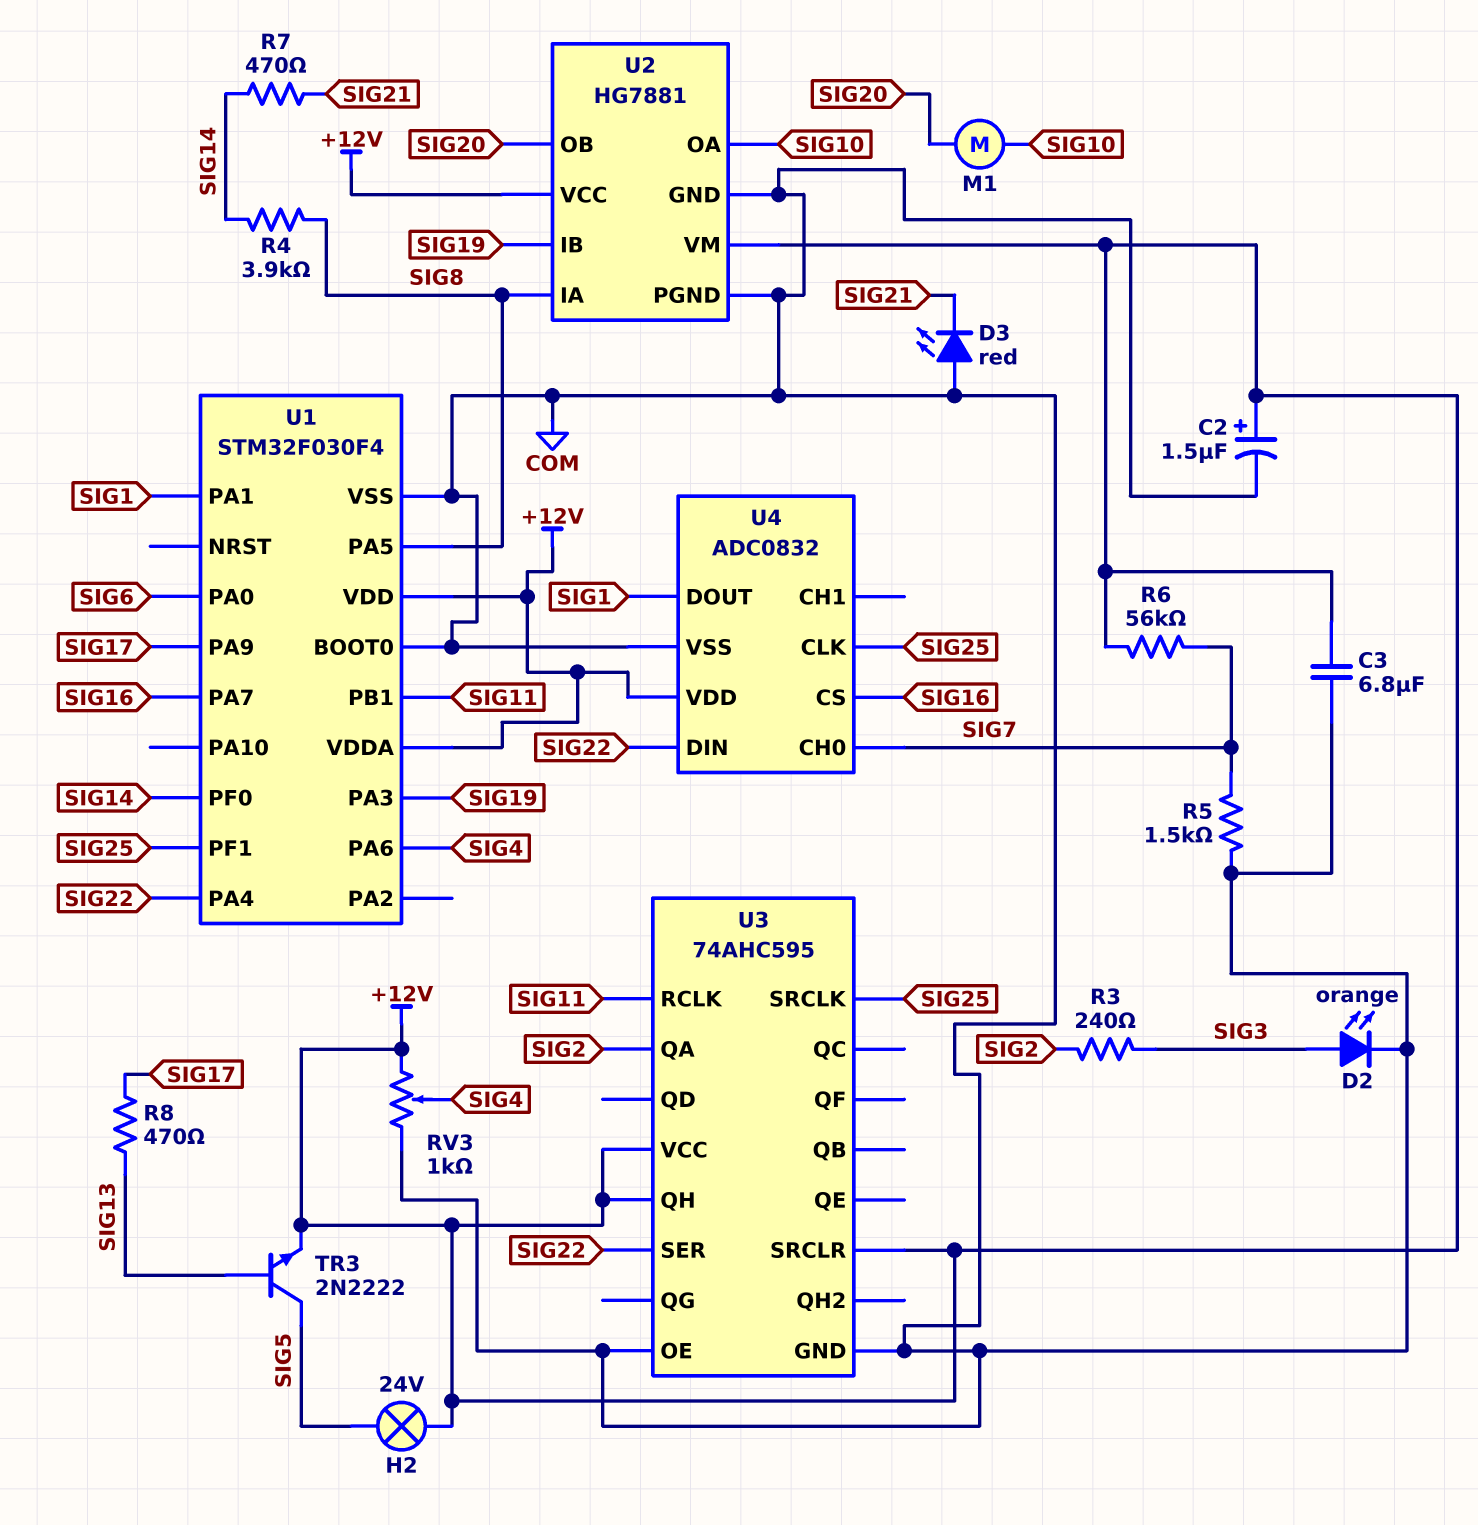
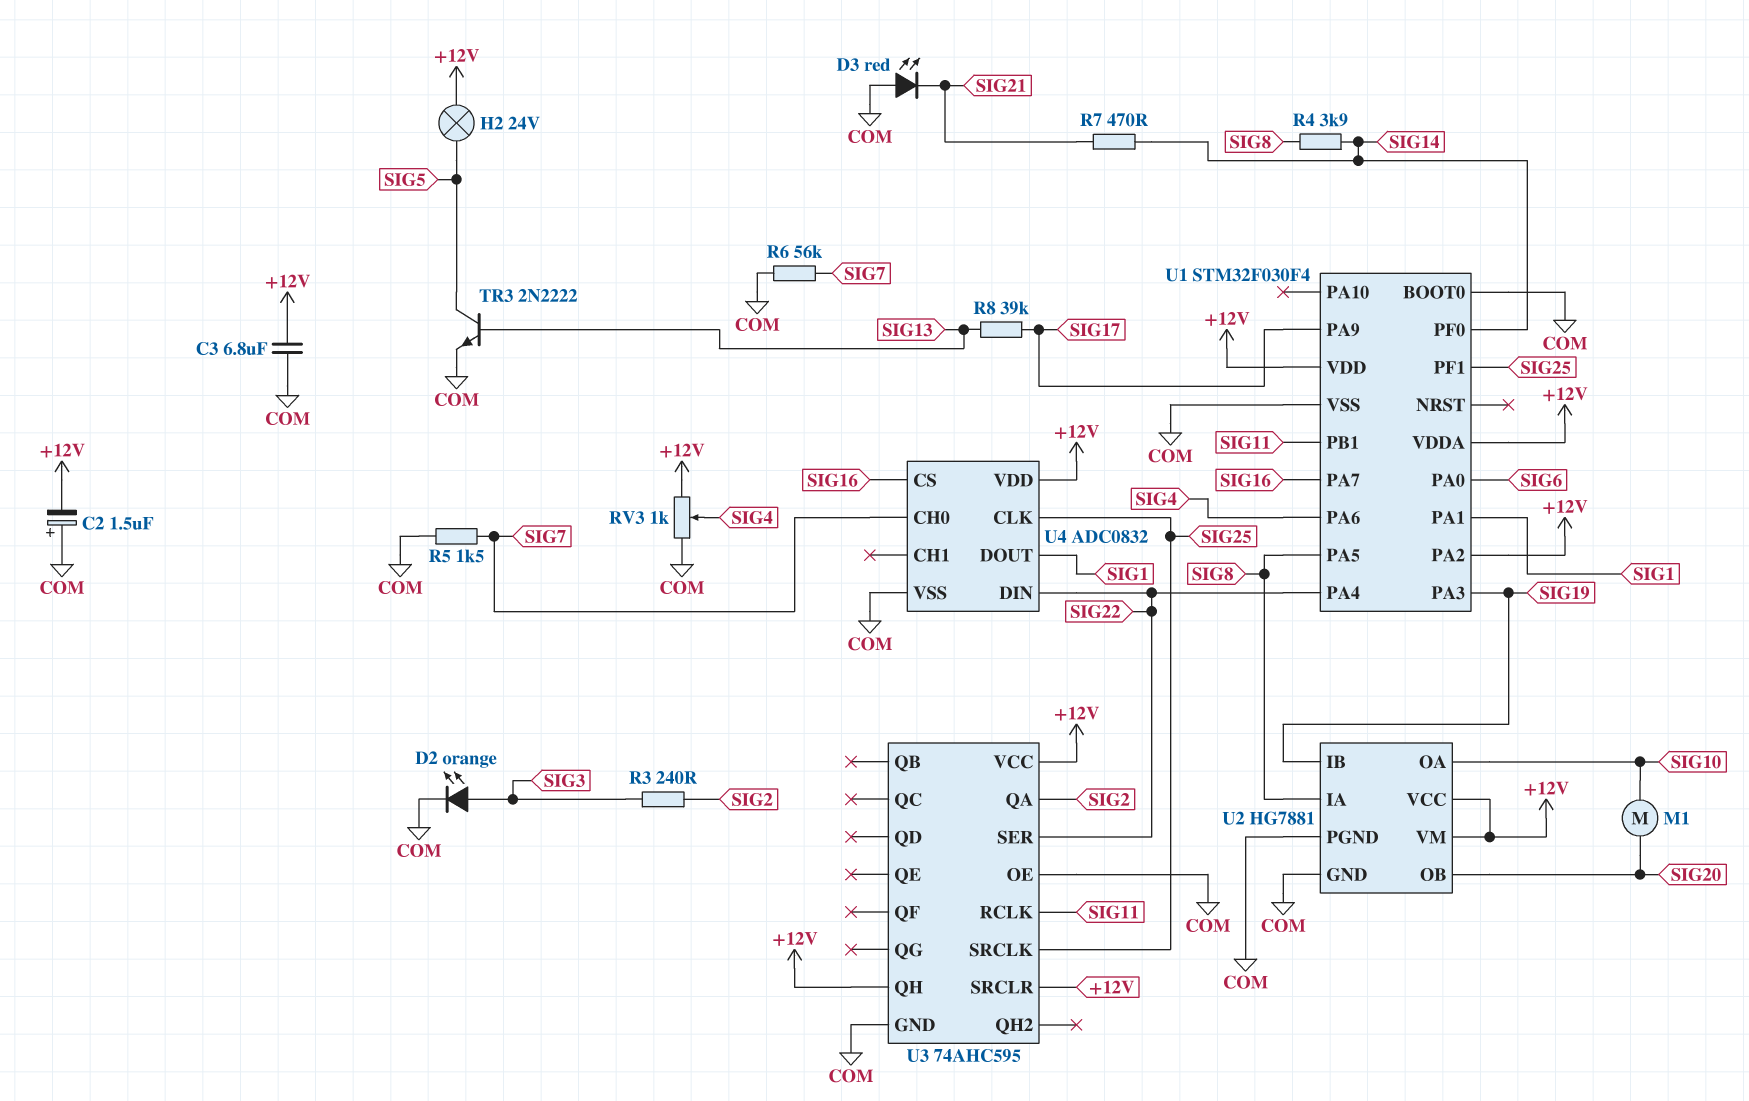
C2: 1.5uF (plus +12V, minus COM) -> 1.5uF (plus COM, minus +12V)
R6: 56k (+12V, SIG7) -> 56k (COM, SIG7)
R8: 470 (SIG13, SIG17) -> 39k (SIG13, SIG17)
TR3: NPN 2N2222 (B SIG13, C SIG5, E +12V) -> NPN 2N2222 (B SIG13, C SIG5, E COM)
U1 pin PA2: none -> +12V

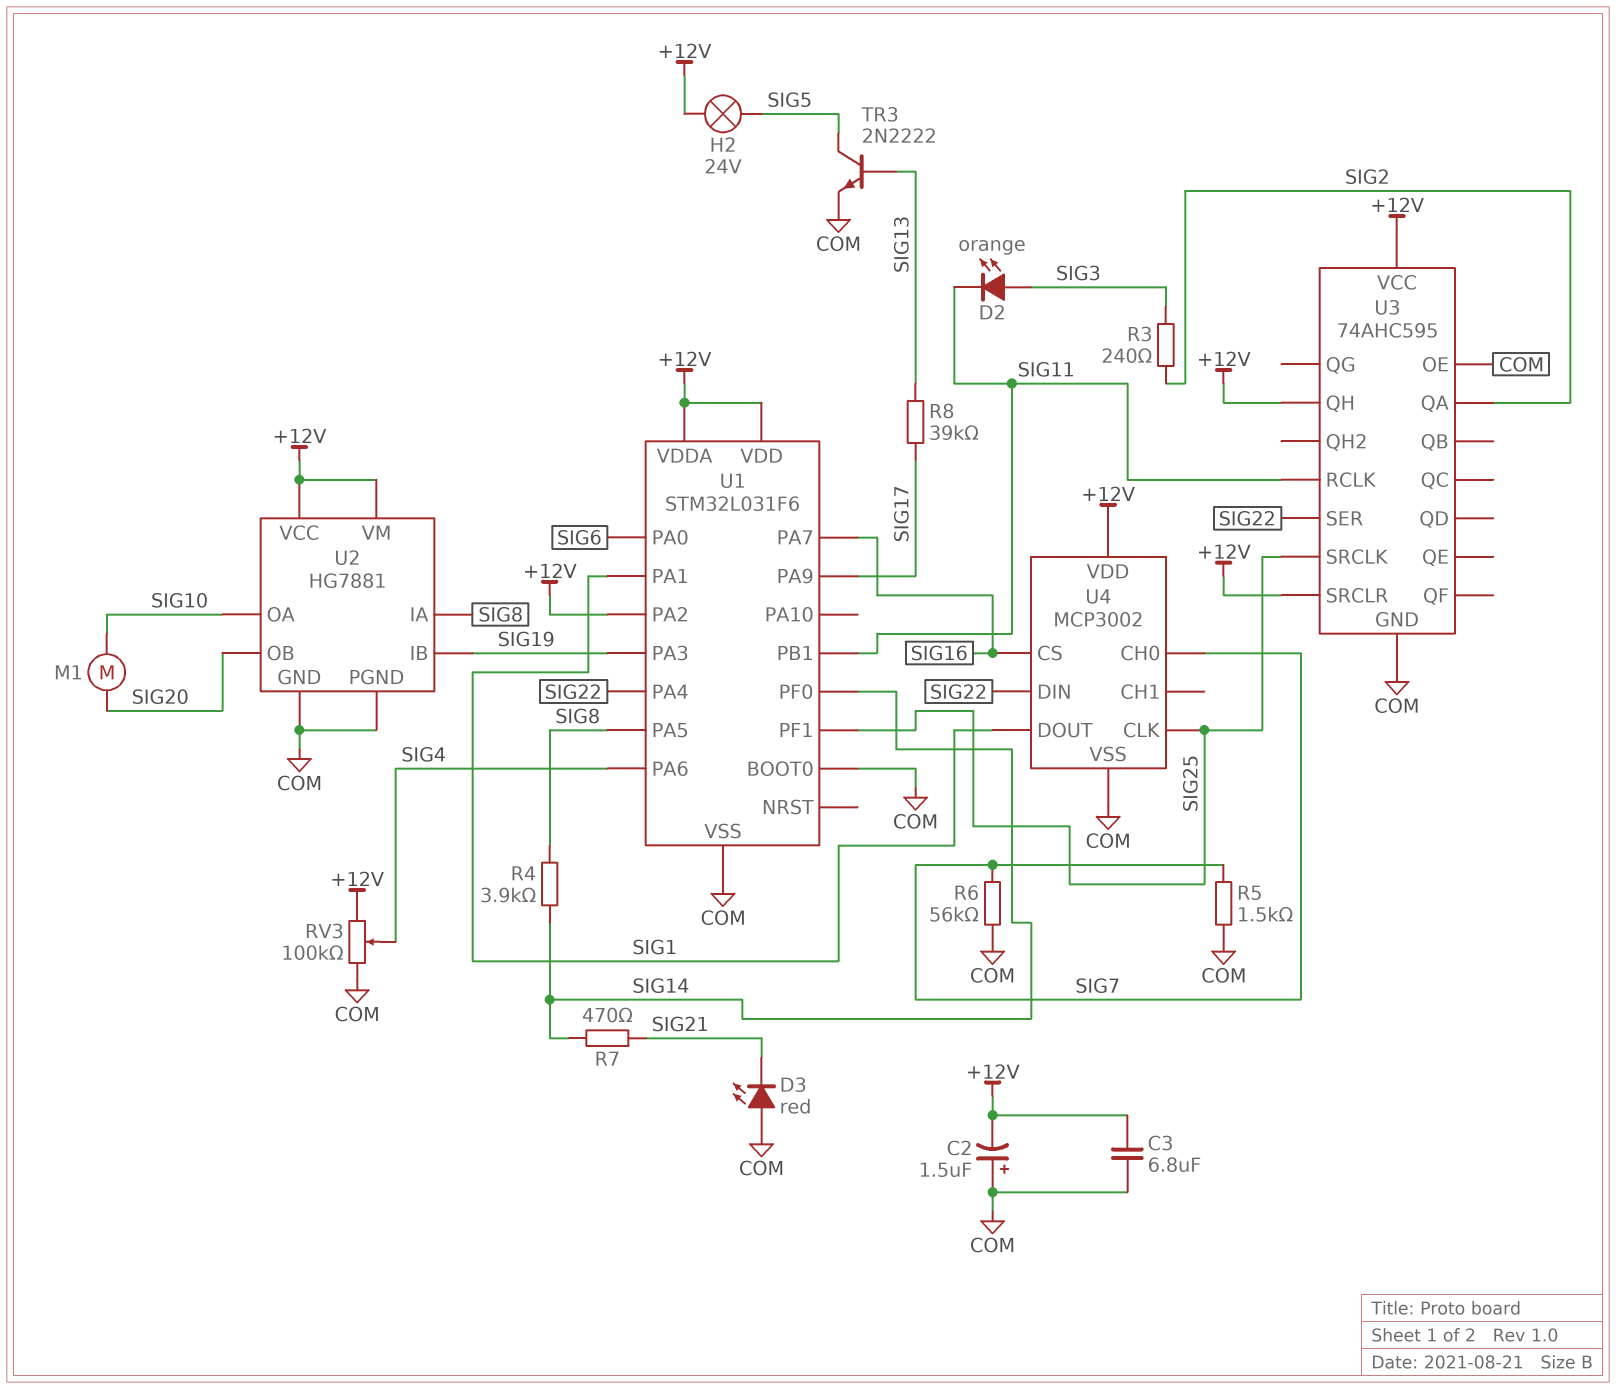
D2: LED orange (A SIG3, K COM) -> LED orange (A SIG3, K SIG11)
RV3: 1k (+12V, COM, wiper SIG4) -> 100k (+12V, COM, wiper SIG4)
U1: STM32F030F4 -> STM32L031F6
U4: ADC0832 -> MCP3002

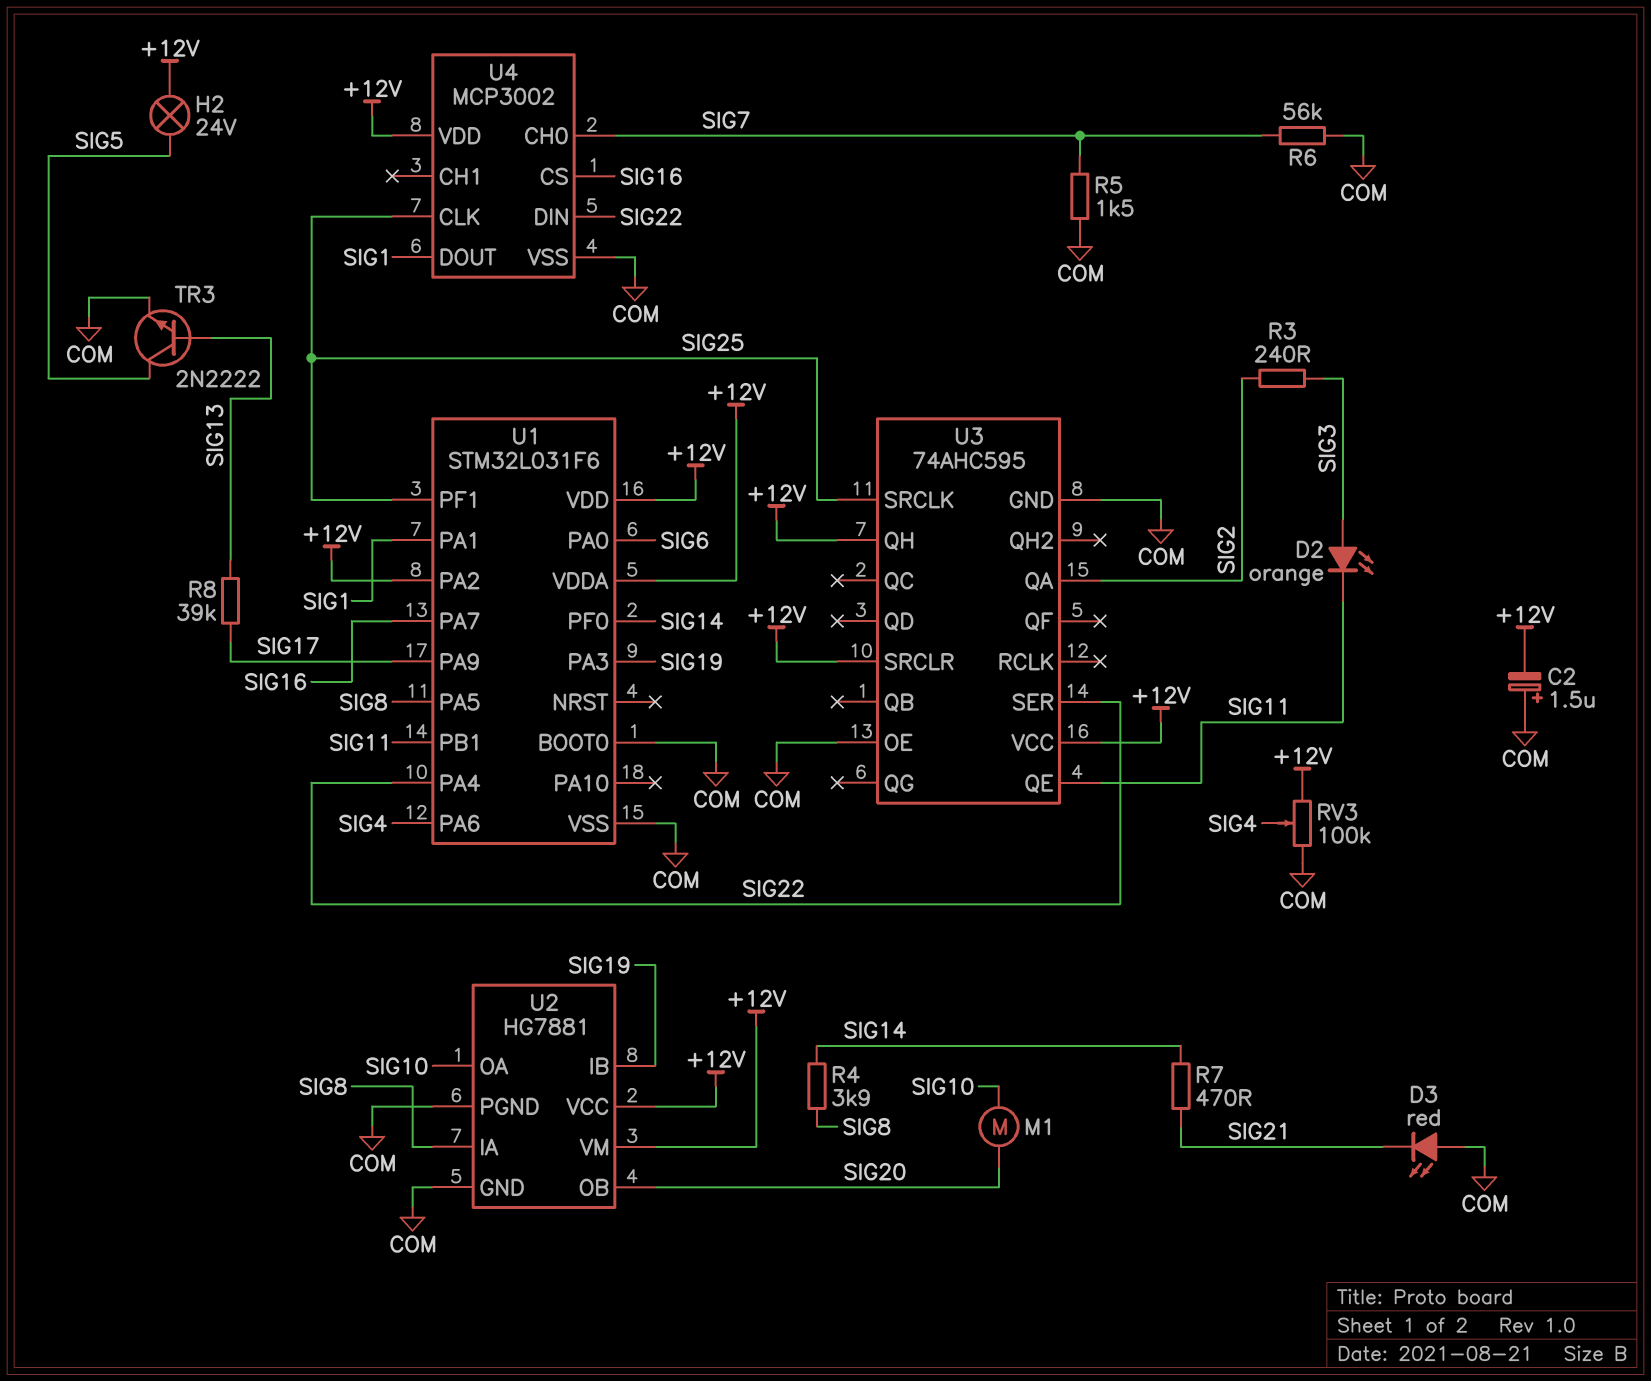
C3: 6.8uF (+12V, COM) -> none
U3 pin QE: none -> SIG11
U3 pin RCLK: SIG11 -> none

